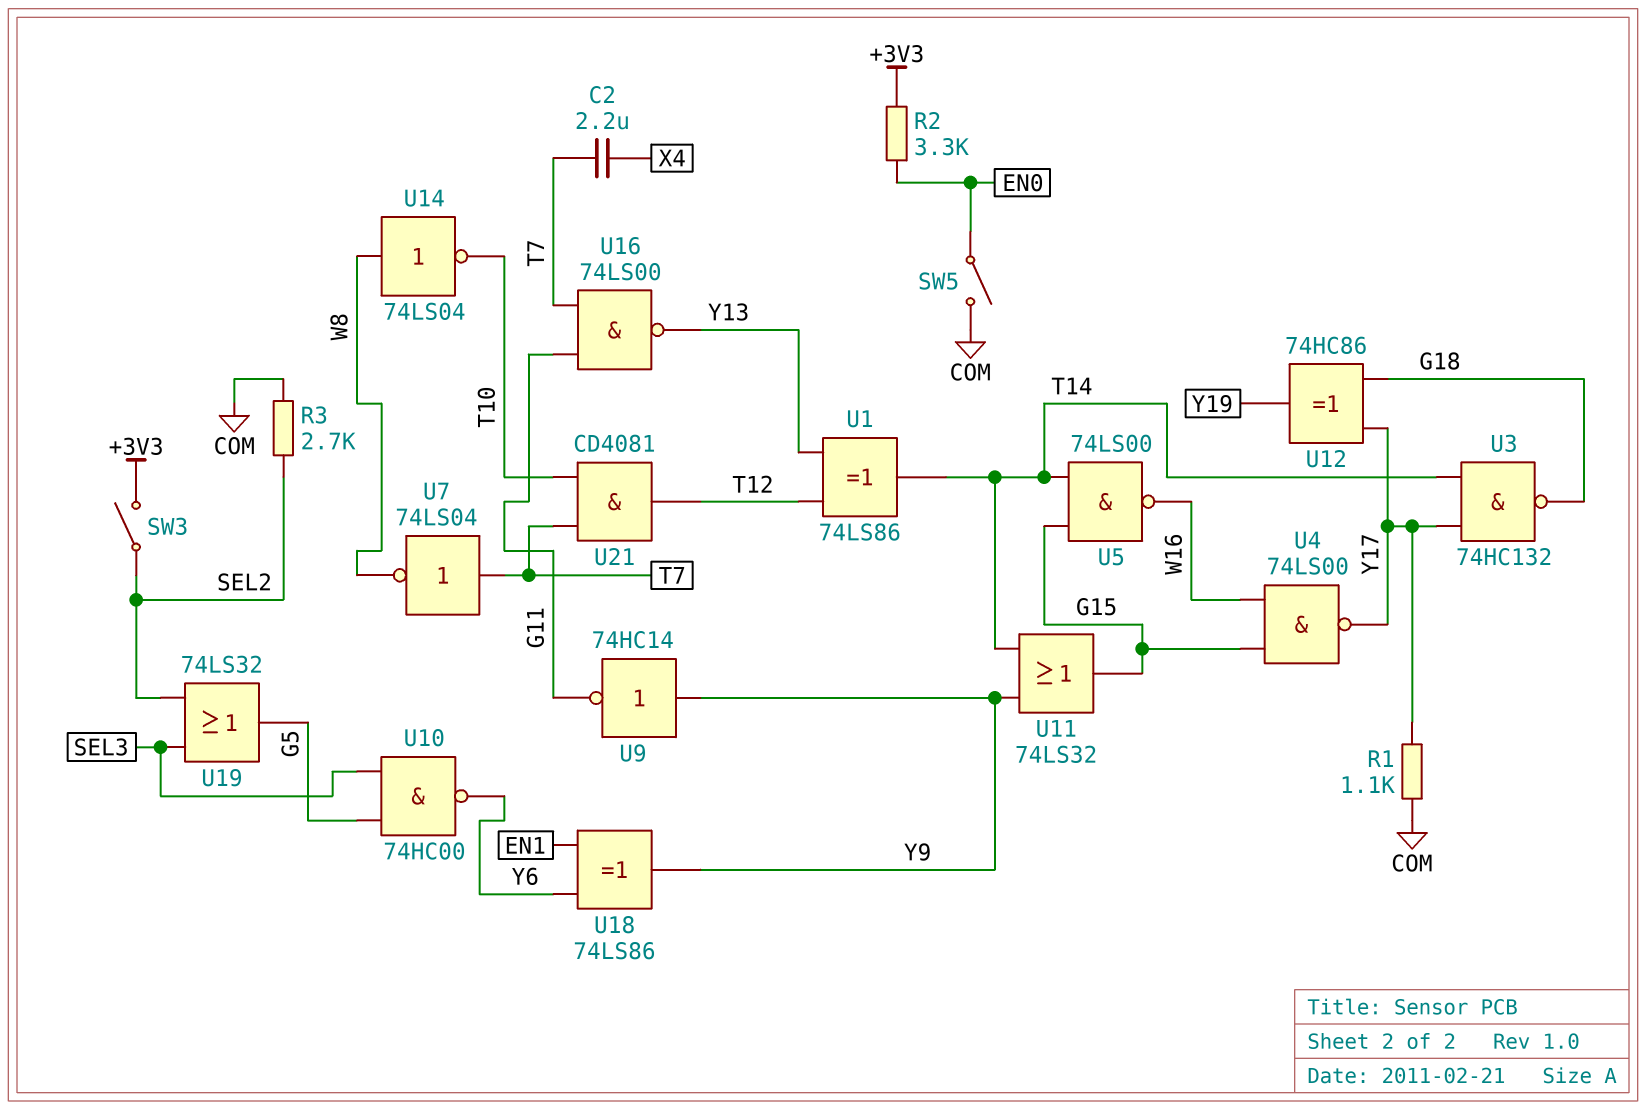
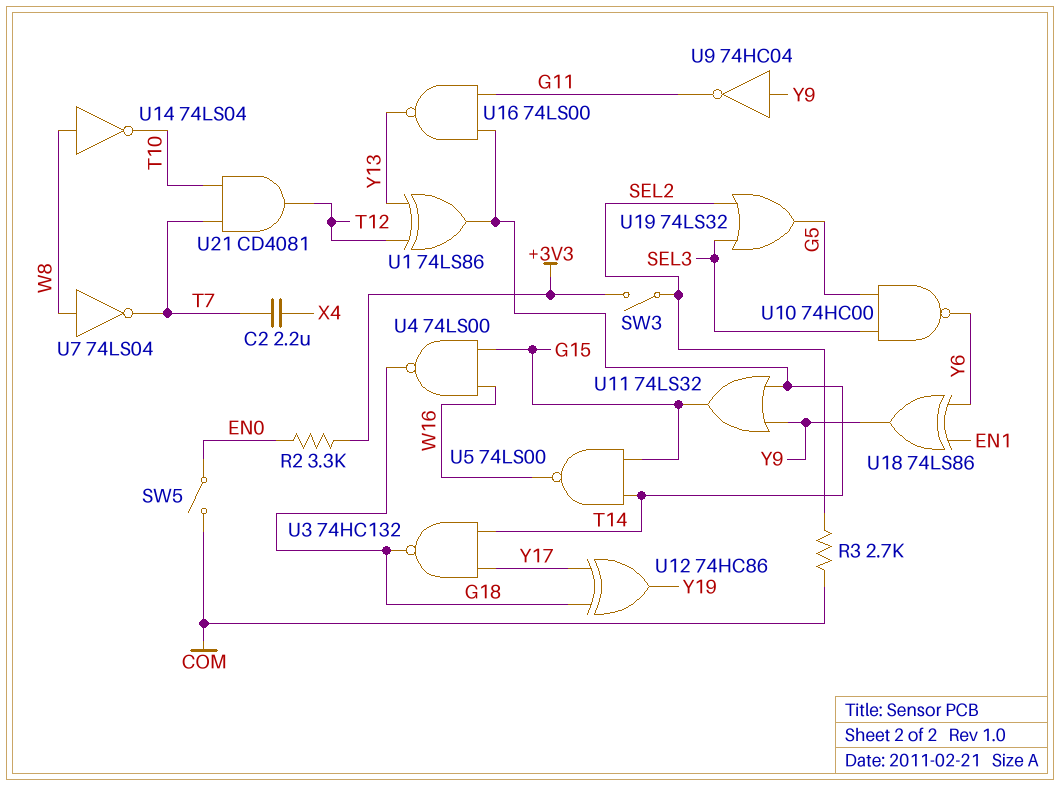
R1: 1.1k (COM, Y17) -> none
U4: NAND 74LS00 (in G15, in W16, out Y17) -> NAND 74LS00 (in G15, in W16, out G18)
U7: NOT 74LS04 (in T7, out W8) -> NOT 74LS04 (in W8, out T7)
U9: NOT 74HC14 (in Y9, out G11) -> NOT 74HC04 (in Y9, out G11)
U16: NAND 74LS00 (in G11, in T7, out Y13) -> NAND 74LS00 (in G11, in T14, out Y13)

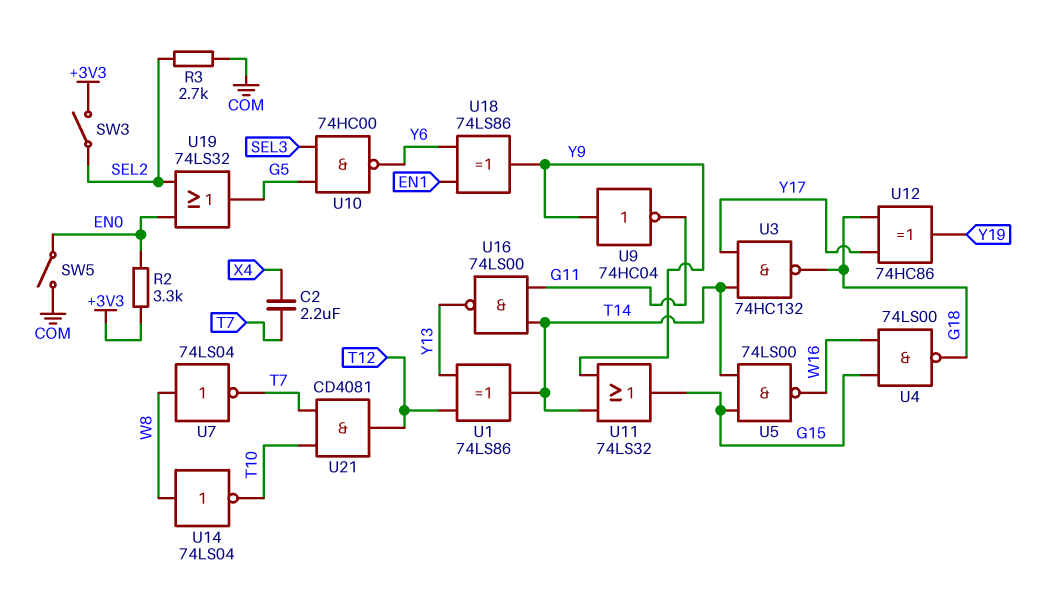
U19: OR 74LS32 (in SEL2, in SEL3, out G5) -> OR 74LS32 (in EN0, in SEL2, out G5)

